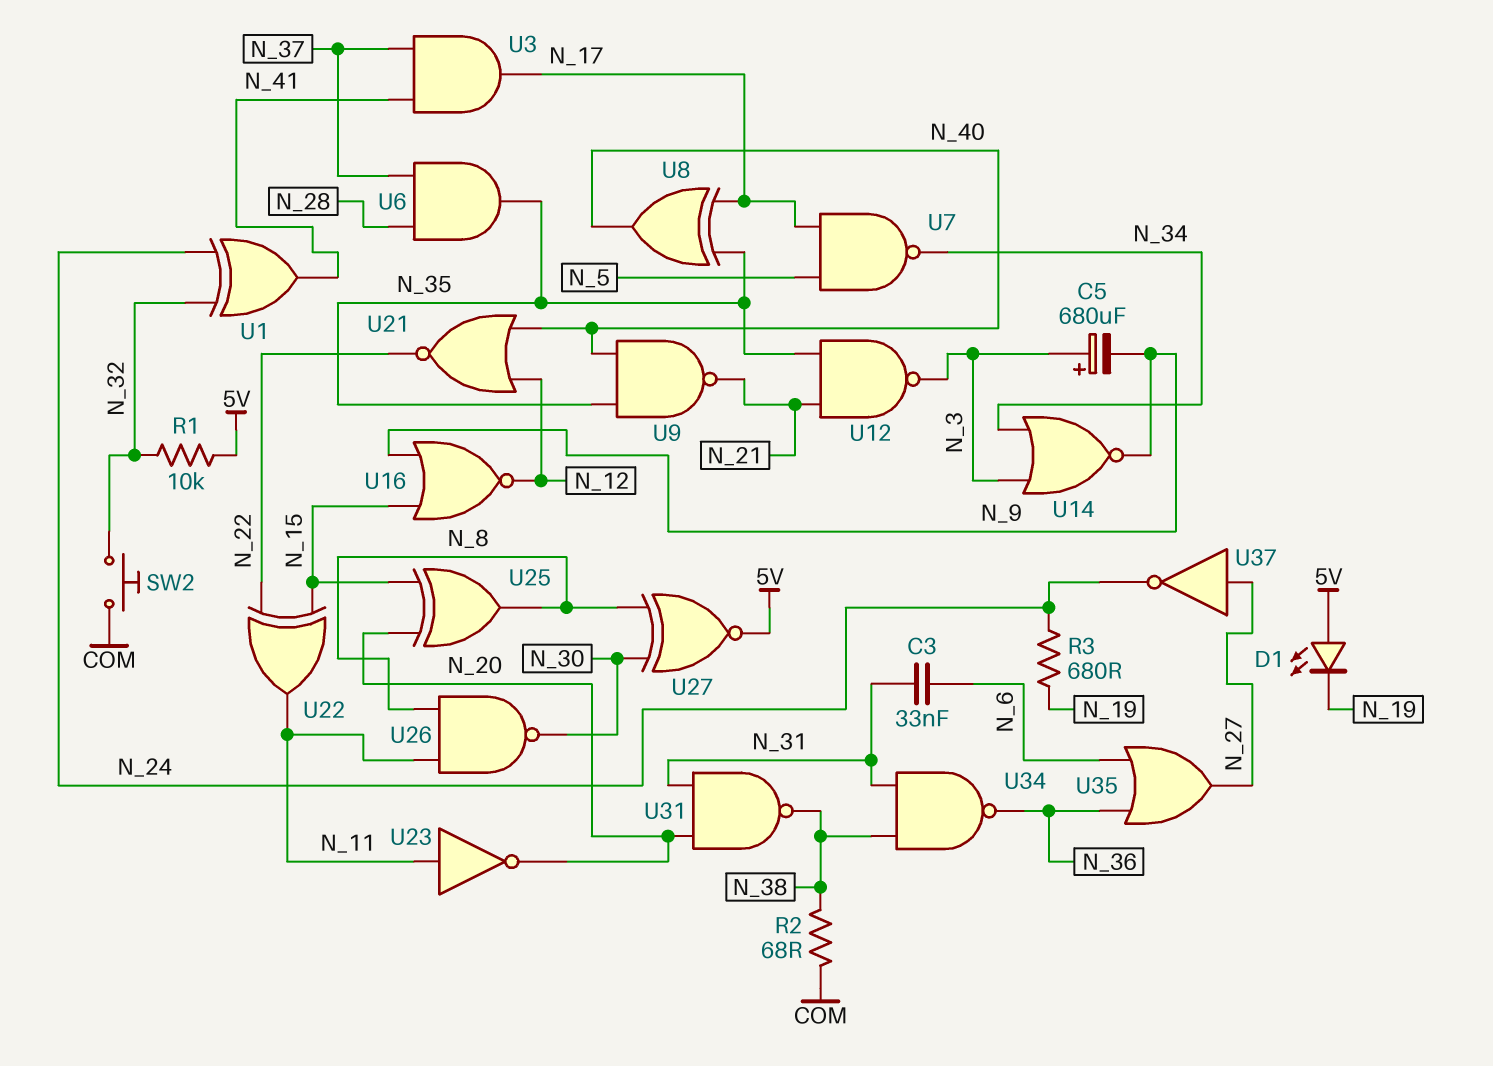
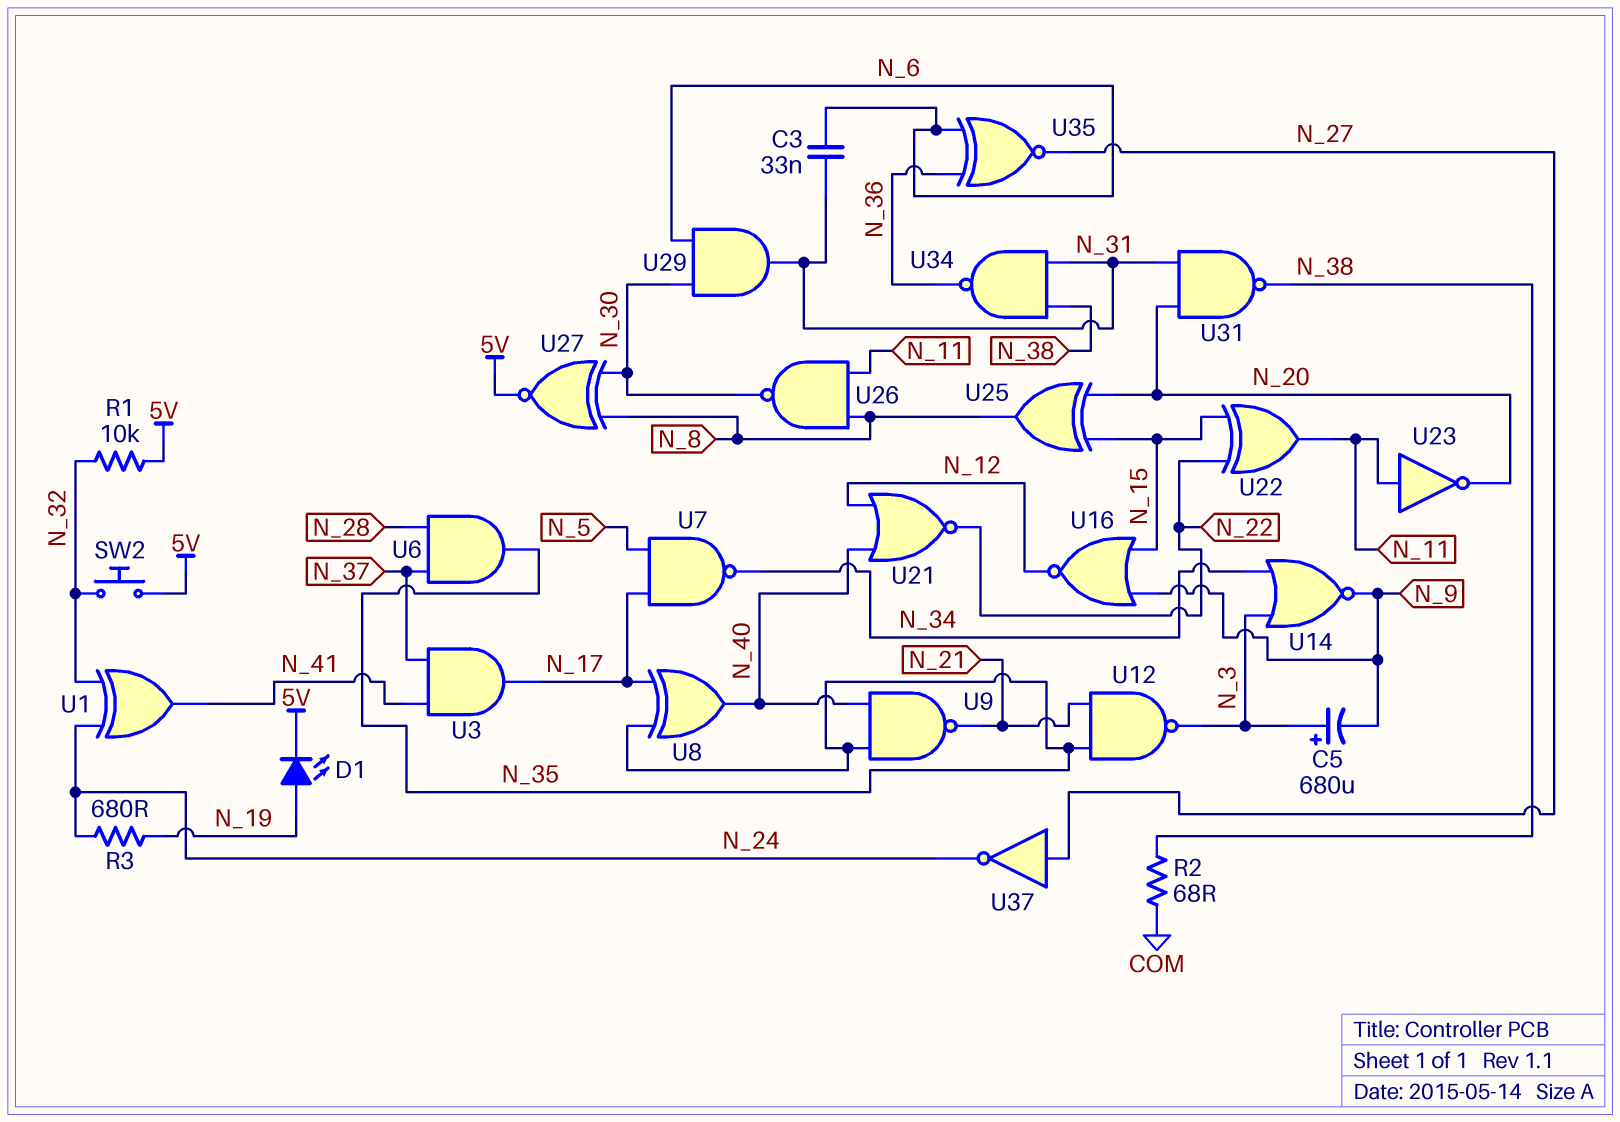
D1: LED (A 5V, K N_19) -> LED (A N_19, K 5V)
SW2: button (COM, N_32) -> button (5V, N_32)
U29: none -> AND (in N_6, in N_30, out N_31)
U35: OR (in N_6, in N_36, out N_27) -> XNOR (in N_6, in N_36, out N_27)

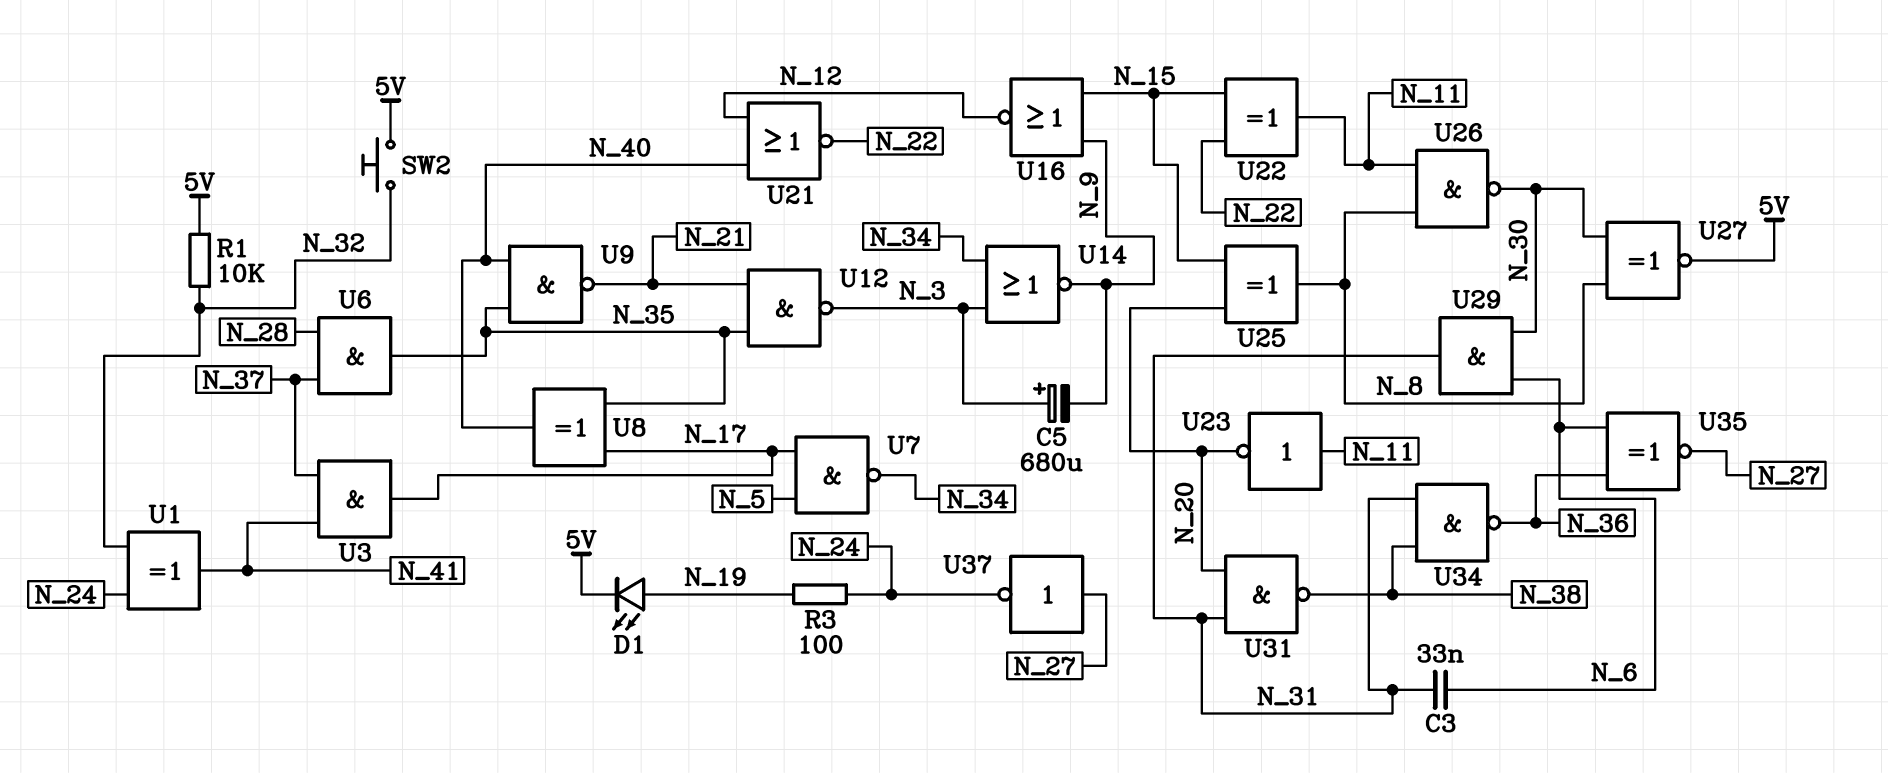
R2: 68 (COM, N_38) -> none
R3: 680 (N_19, N_24) -> 100 (N_19, N_24)

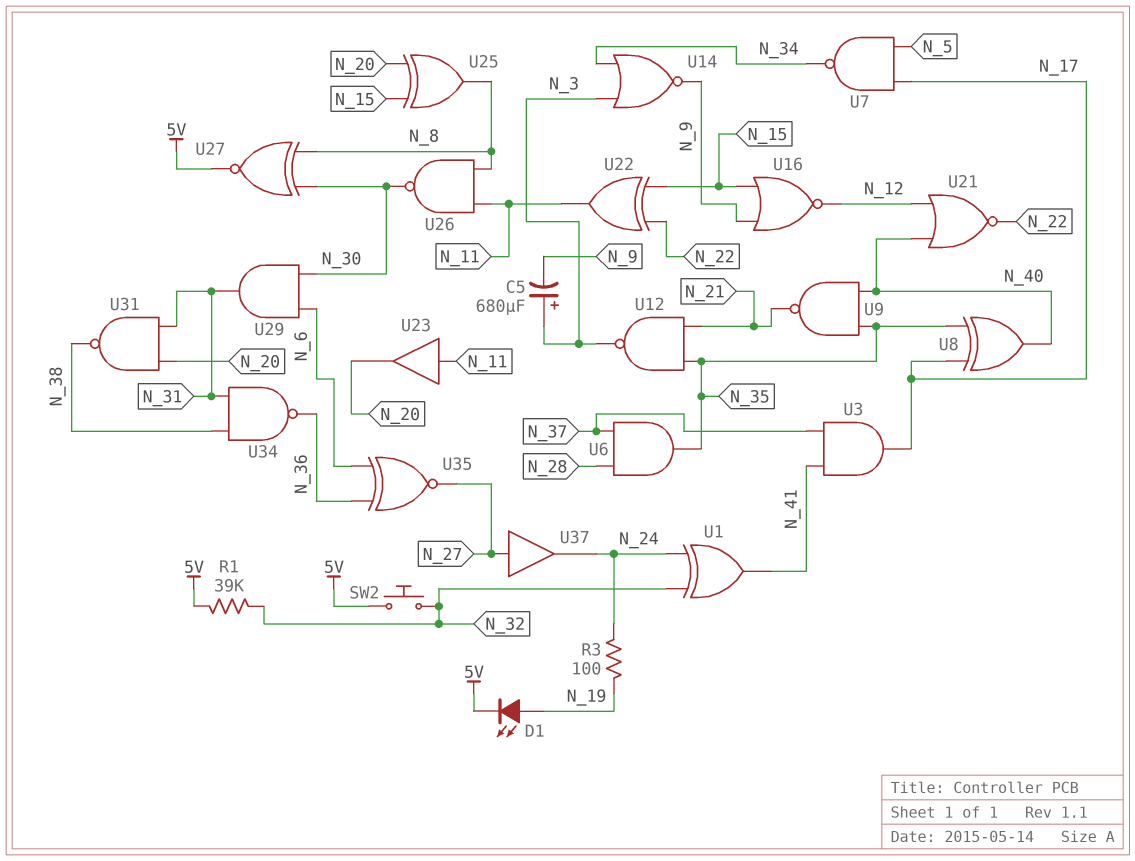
C3: 33nF (N_6, N_31) -> none
R1: 10k (5V, N_32) -> 39k (5V, N_32)
U23: NOT (in N_11, out N_20) -> buffer (in N_11, out N_20)
U37: NOT (in N_27, out N_24) -> buffer (in N_27, out N_24)

